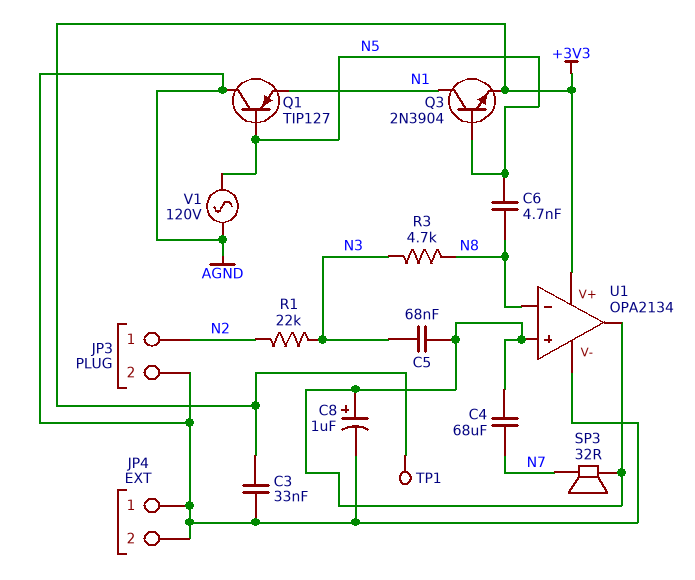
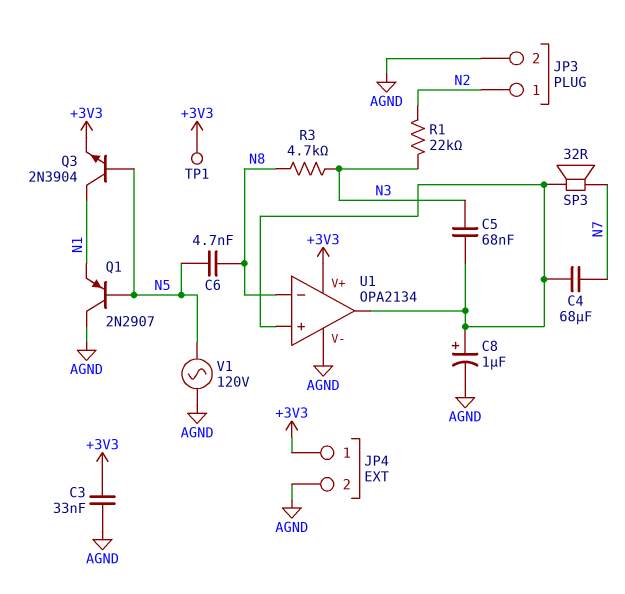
JP4 pin 1: AGND -> +3V3
Q1: PNP TIP127 (B N5, C AGND, E N1) -> PNP 2N2907 (B N5, C AGND, E N1)

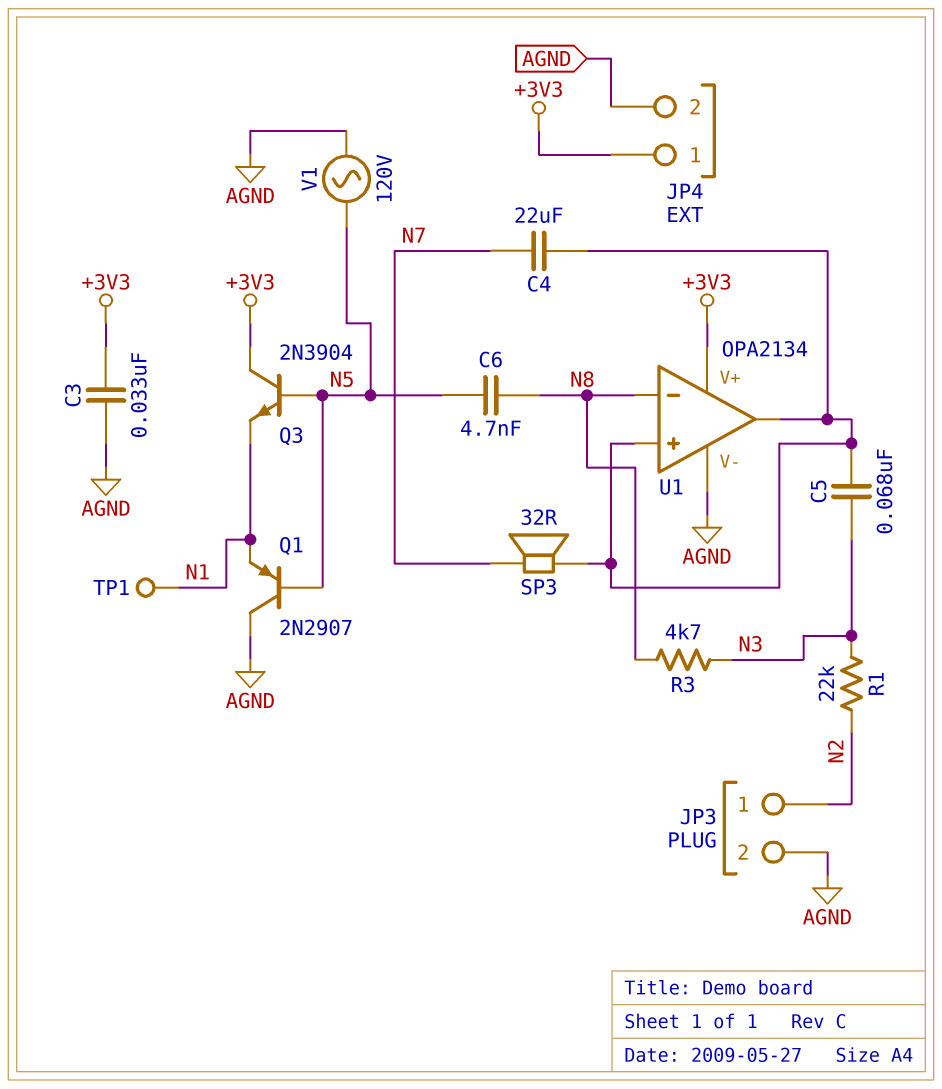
C4: 68uF (N7, U1/in+) -> 22uF (N7, U1/in+)
C8: 1uF (plus U1/in+, minus AGND) -> none
Q3: NPN 2N3904 (B N5, C N1, E +3V3) -> NPN 2N3904 (B N5, C +3V3, E N1)
TP1: test point (+3V3) -> test point (N1)

